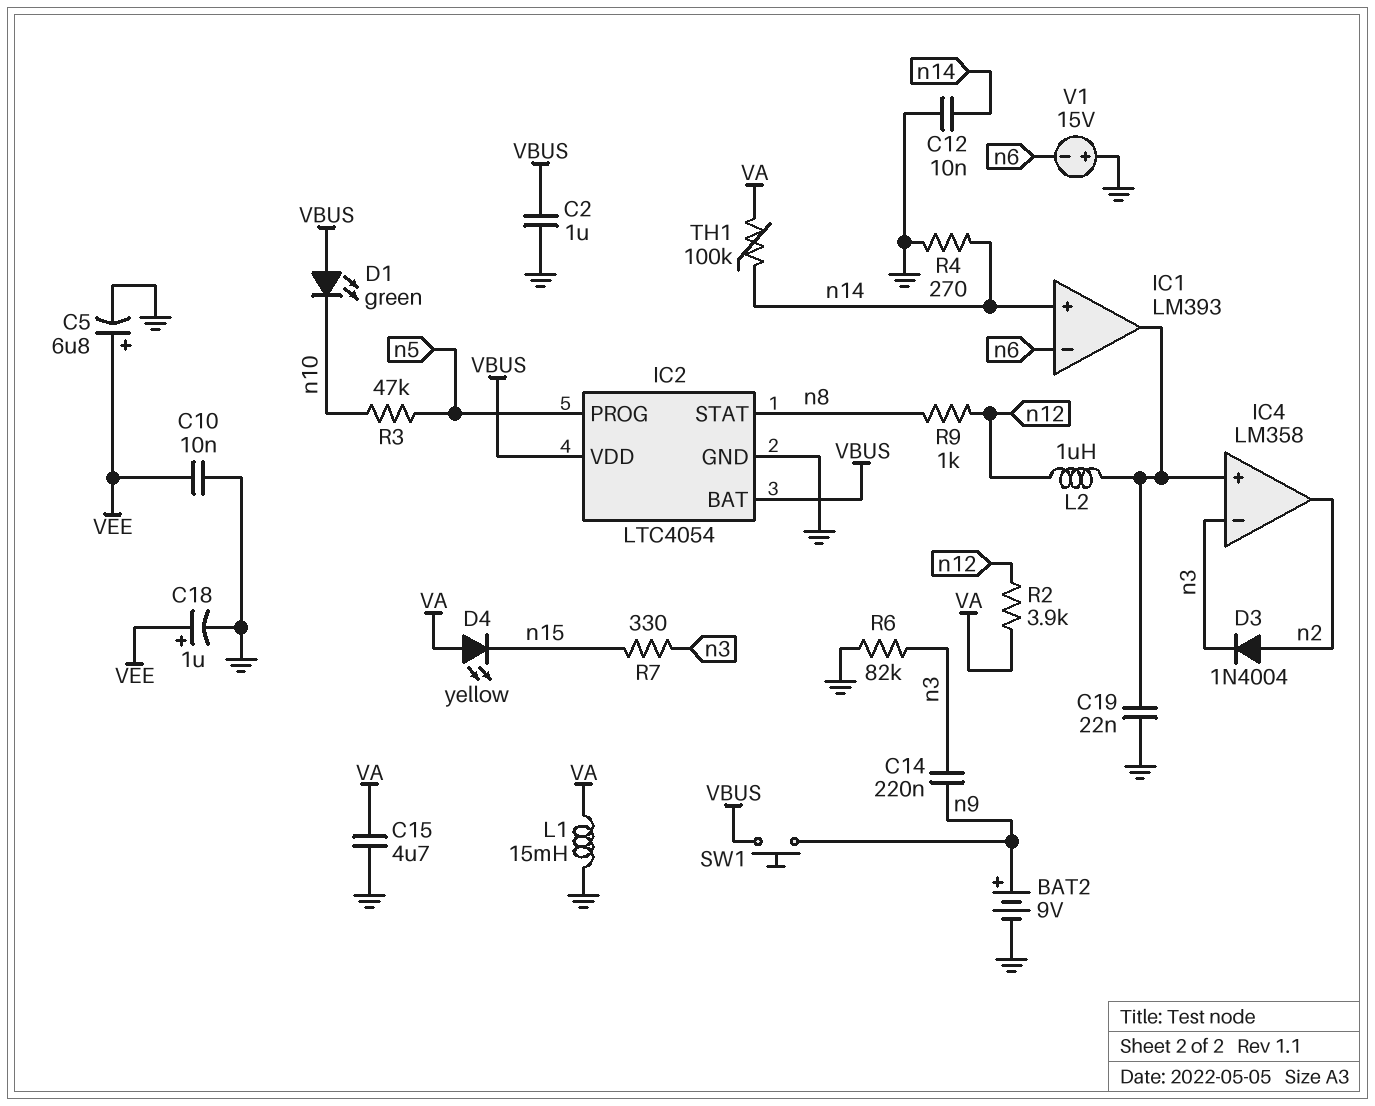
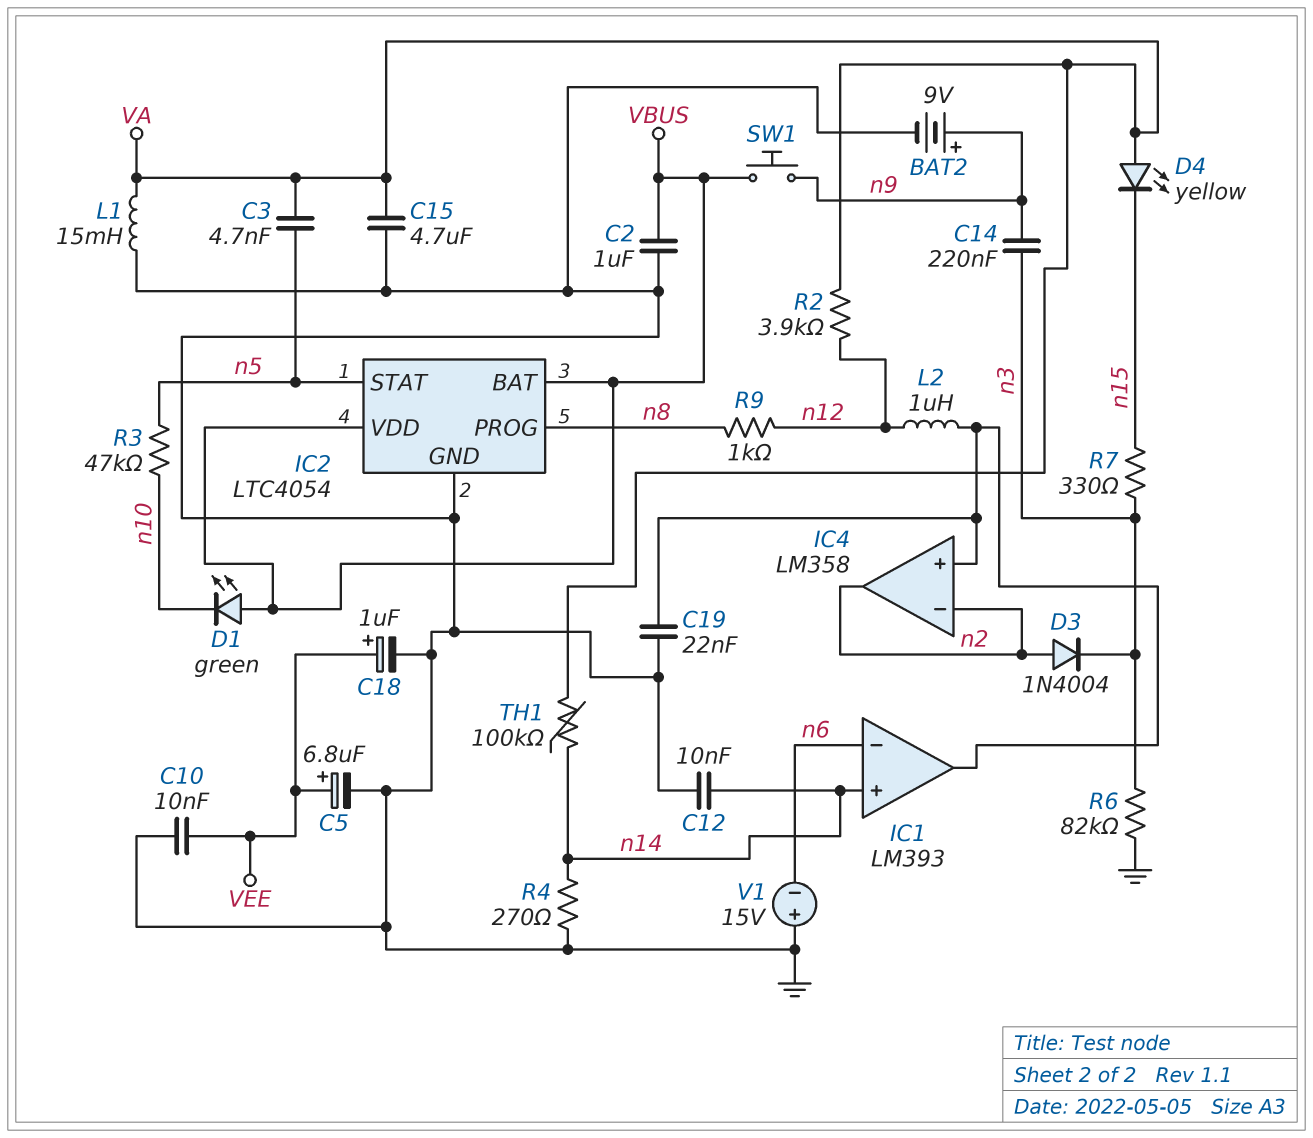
C3: none -> 4.7nF (VA, n5)
IC2 pin PROG: n5 -> n8
IC2 pin STAT: n8 -> n5
IC4 pin in-: n3 -> n2

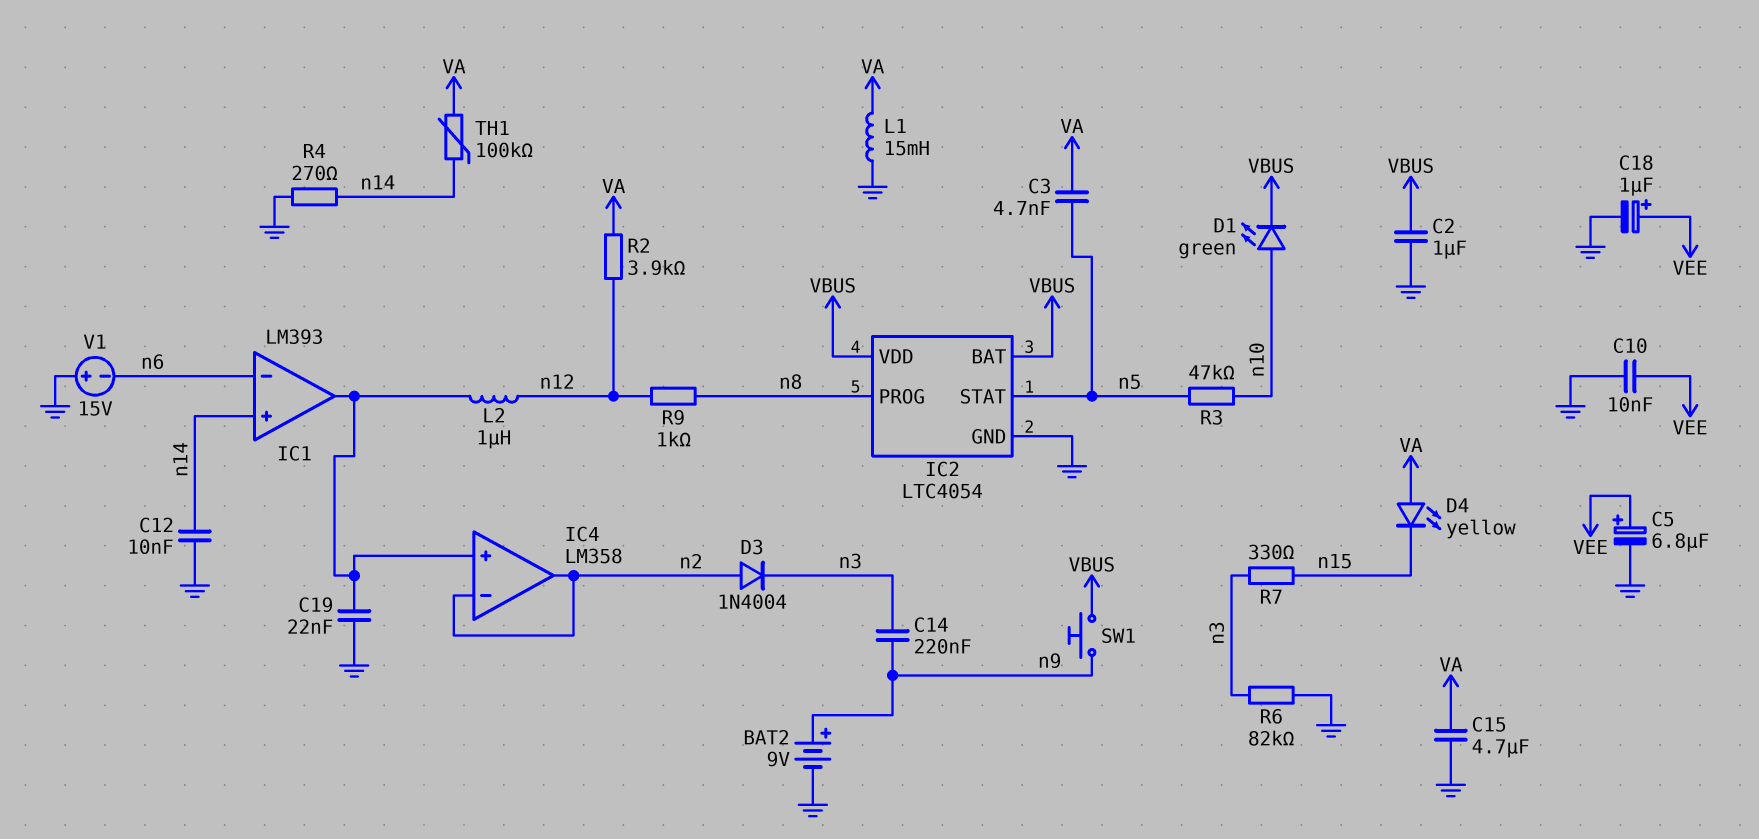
D1: LED green (A VBUS, K n10) -> LED green (A n10, K VBUS)

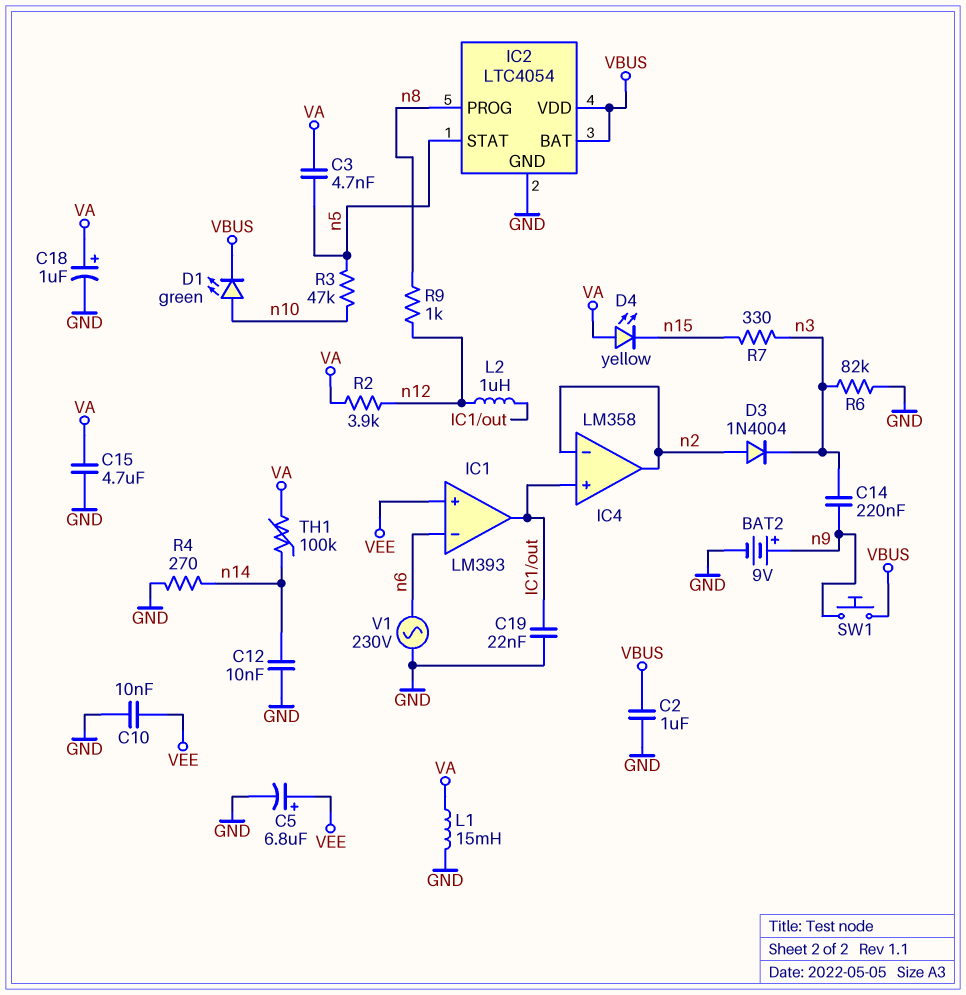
C18: 1uF (plus VEE, minus GND) -> 1uF (plus VA, minus GND)
IC1 pin in+: n14 -> VEE
V1: 15V (plus GND, minus n6) -> AC 230V (GND, n6)

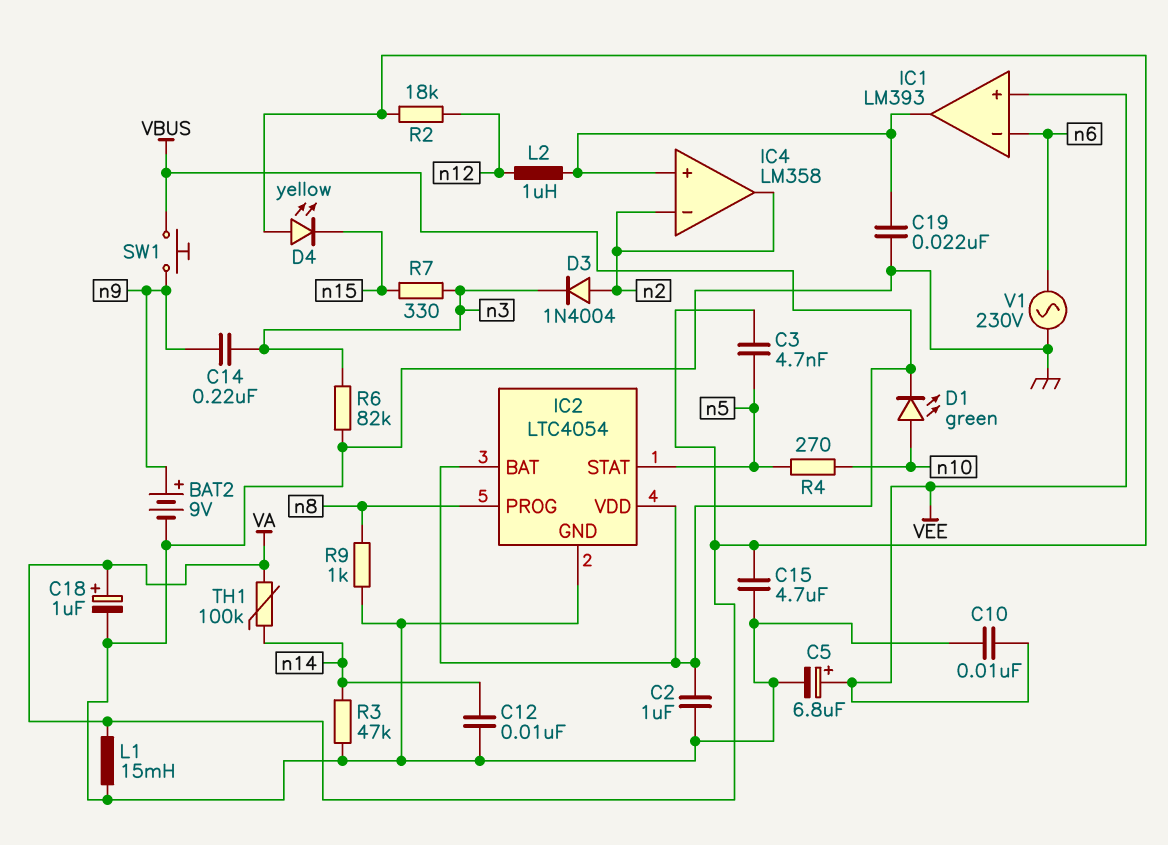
R2: 3.9k (VA, n12) -> 18k (VA, n12)
R3: 47k (n5, n10) -> 47k (GND, n14)
R4: 270 (GND, n14) -> 270 (n5, n10)
R9: 1k (n8, n12) -> 1k (GND, n8)

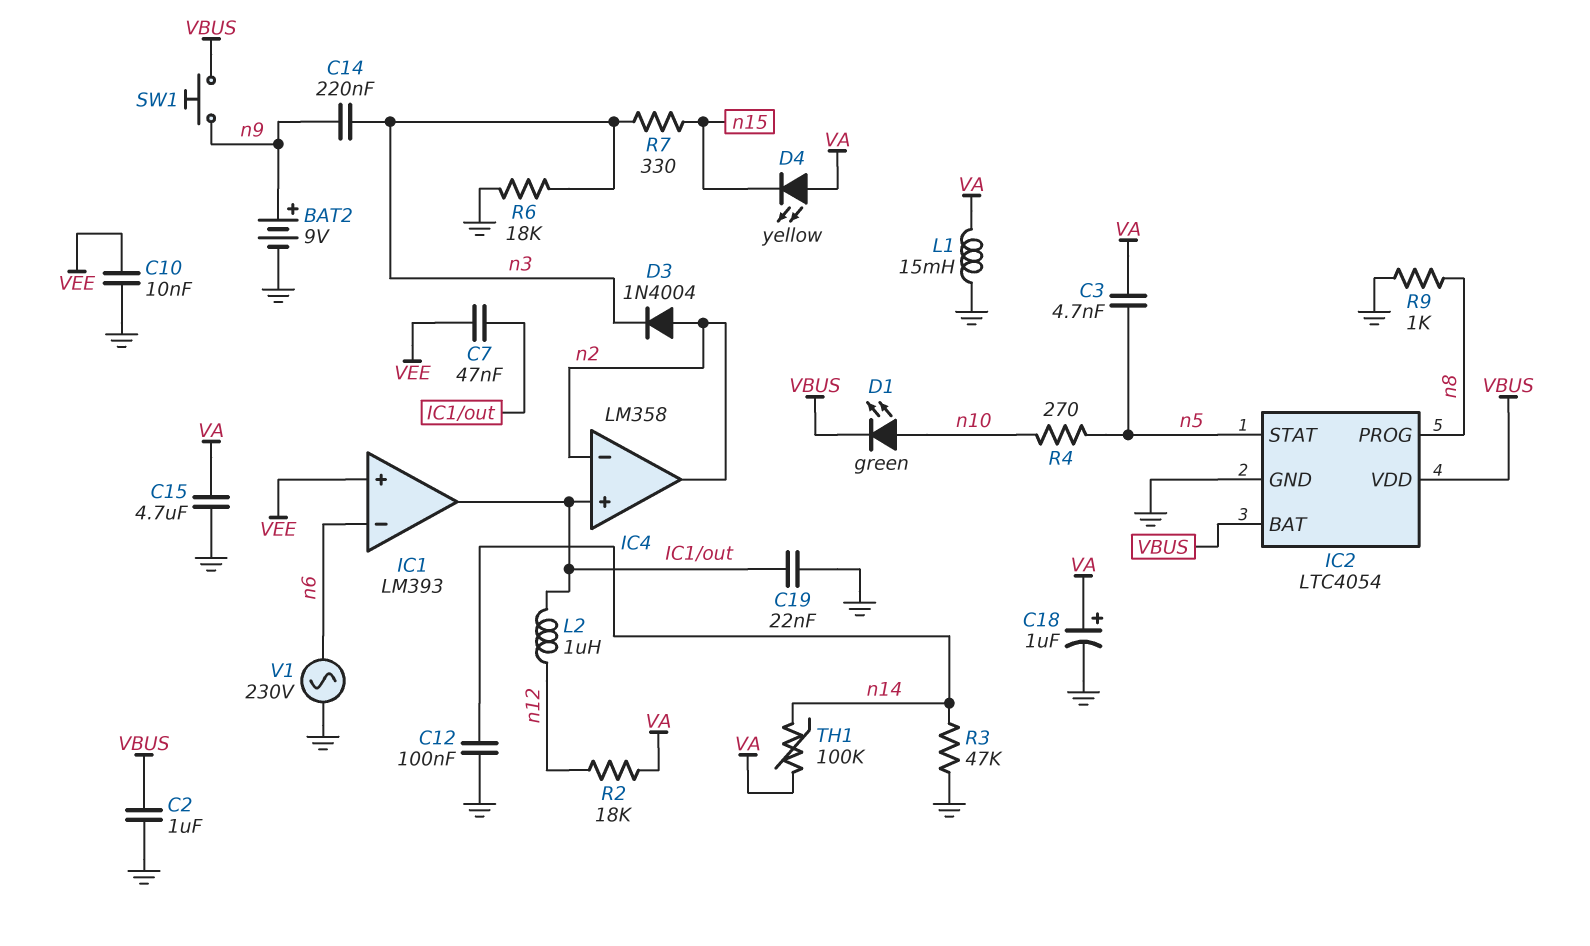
C5: 6.8uF (plus VEE, minus GND) -> none
C7: none -> 47nF (IC1/out, VEE)
C12: 10nF (GND, n14) -> 100nF (GND, n14)
R6: 82k (GND, n3) -> 18k (GND, n3)

